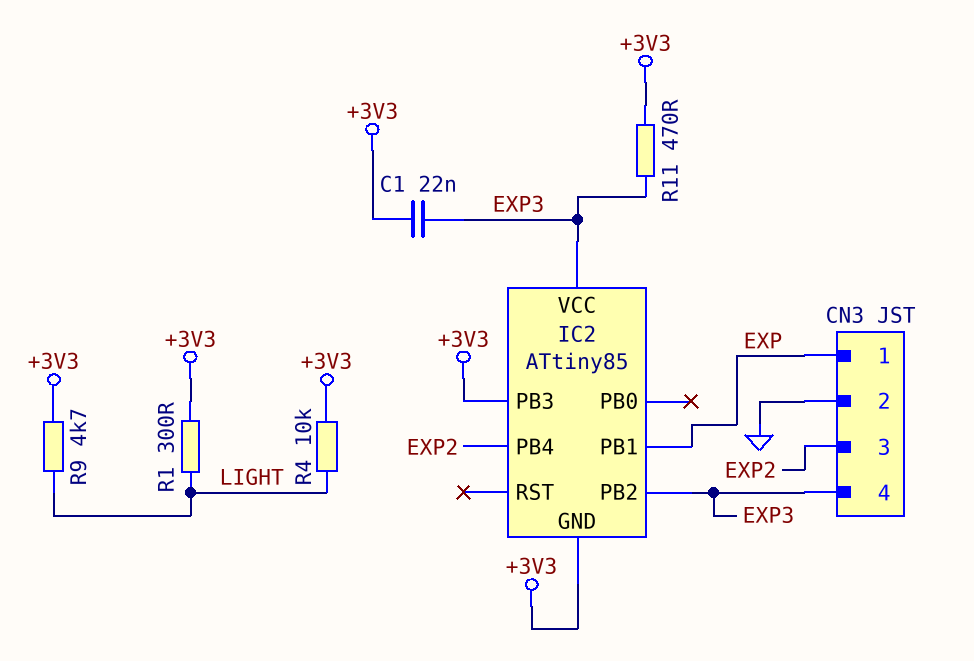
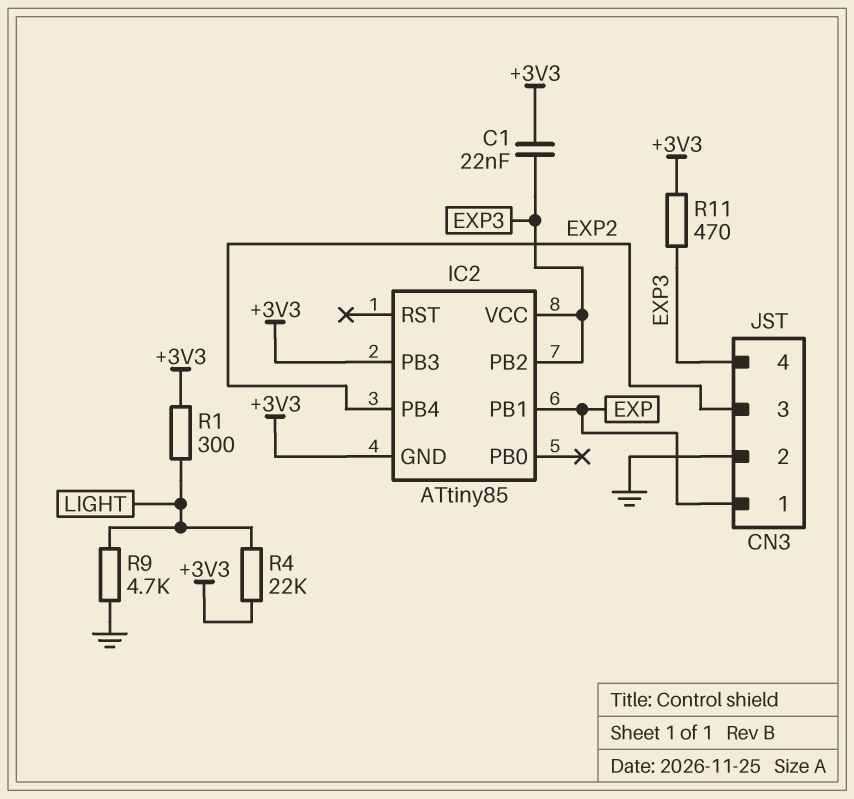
R4: 10k (+3V3, LIGHT) -> 22k (+3V3, LIGHT)
R9: 4.7k (+3V3, LIGHT) -> 4.7k (GND, LIGHT)

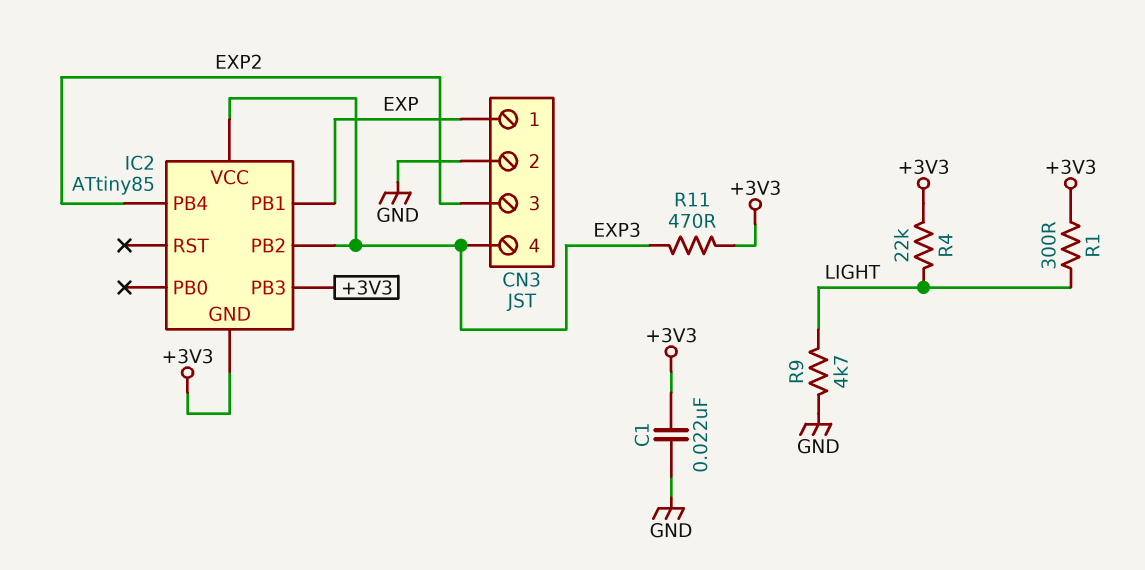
C1: 22nF (+3V3, EXP3) -> 22nF (+3V3, GND)

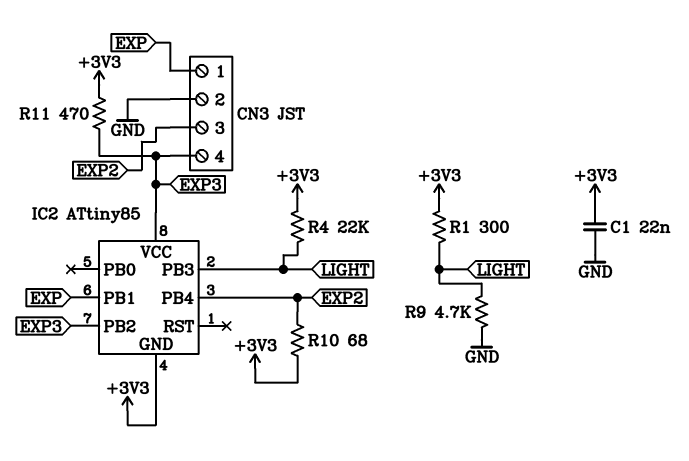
IC2 pin PB3: +3V3 -> LIGHT
R10: none -> 68 (+3V3, EXP2)

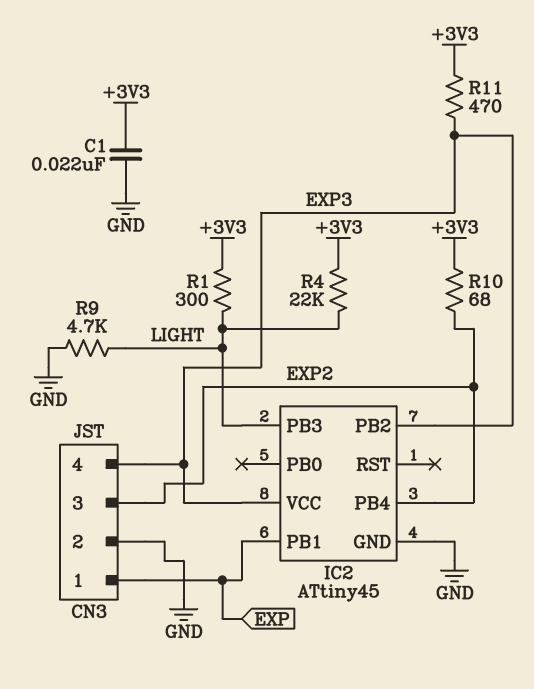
IC2: ATtiny85 -> ATtiny45
IC2 pin GND: +3V3 -> GND

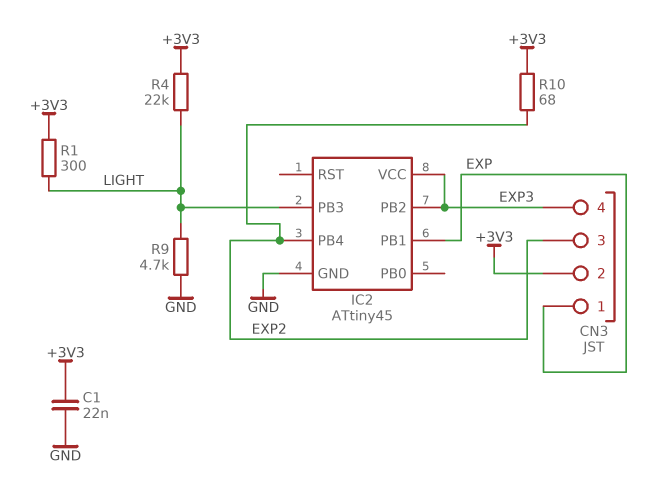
CN3 pin 2: GND -> +3V3
R11: 470 (+3V3, EXP3) -> none

